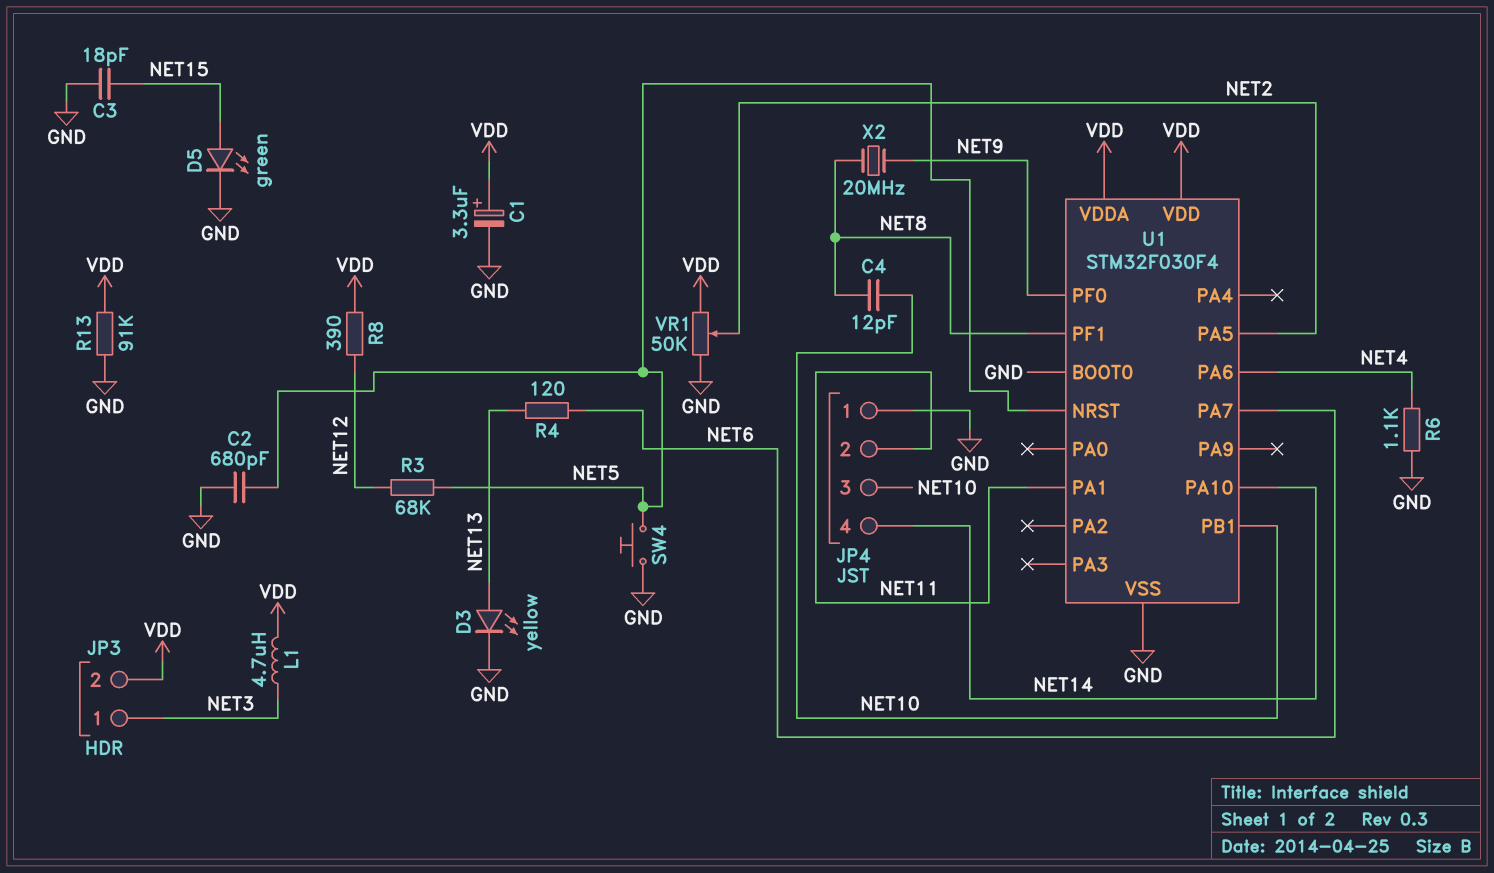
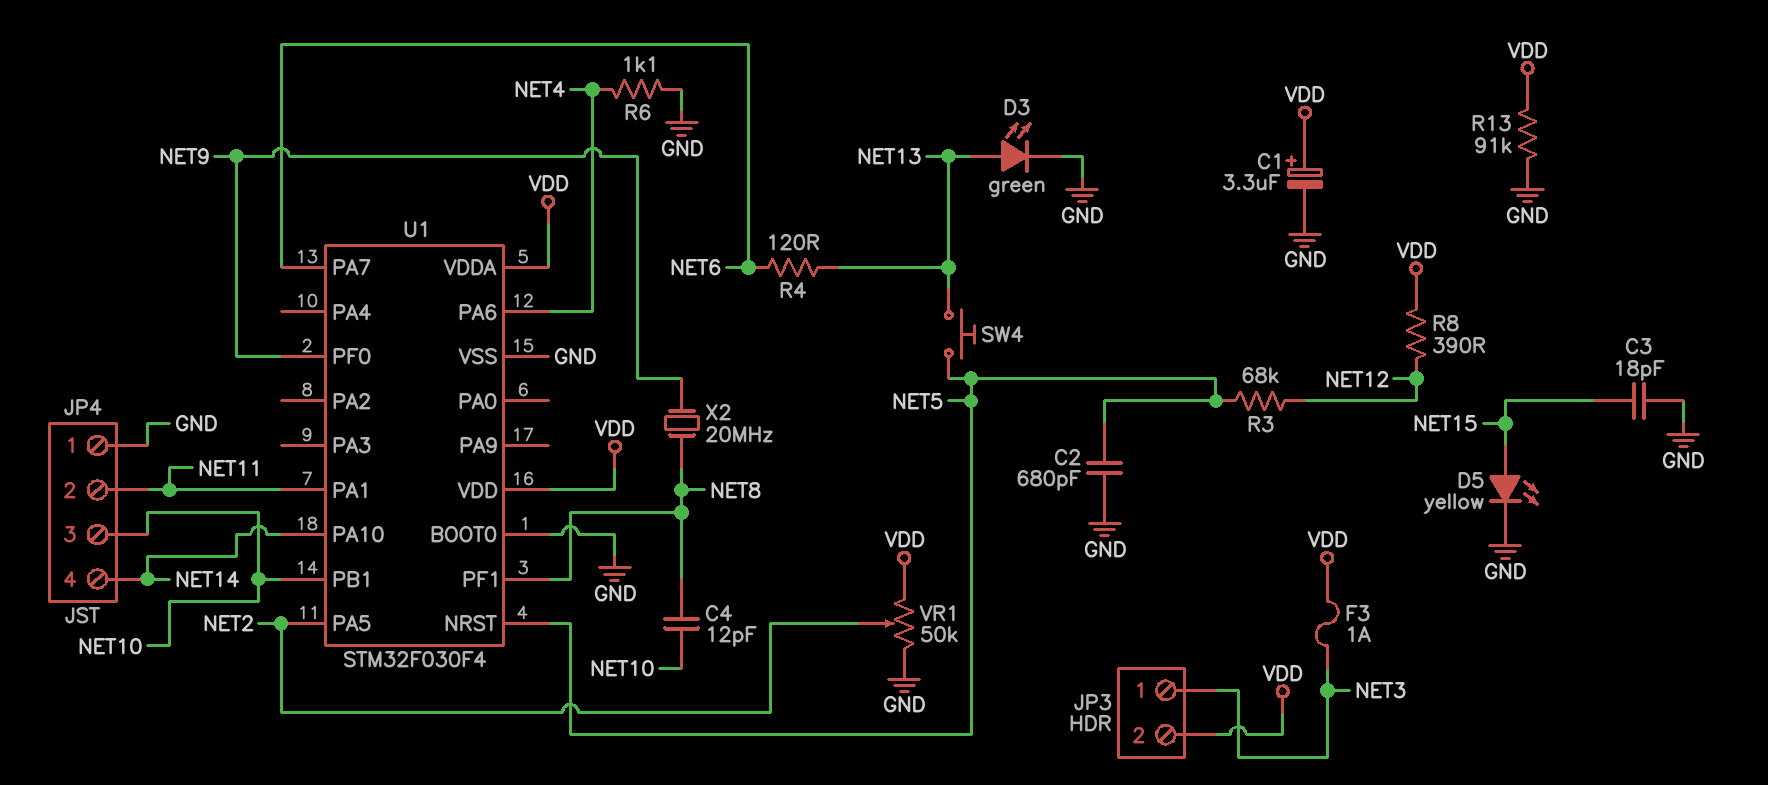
D3: LED yellow (A NET13, K GND) -> LED green (A NET13, K GND)
D5: LED green (A NET15, K GND) -> LED yellow (A NET15, K GND)
F3: none -> 1A (NET3, VDD)
L1: 4.7uH (NET3, VDD) -> none
SW4: button (GND, NET5) -> button (NET5, NET13)

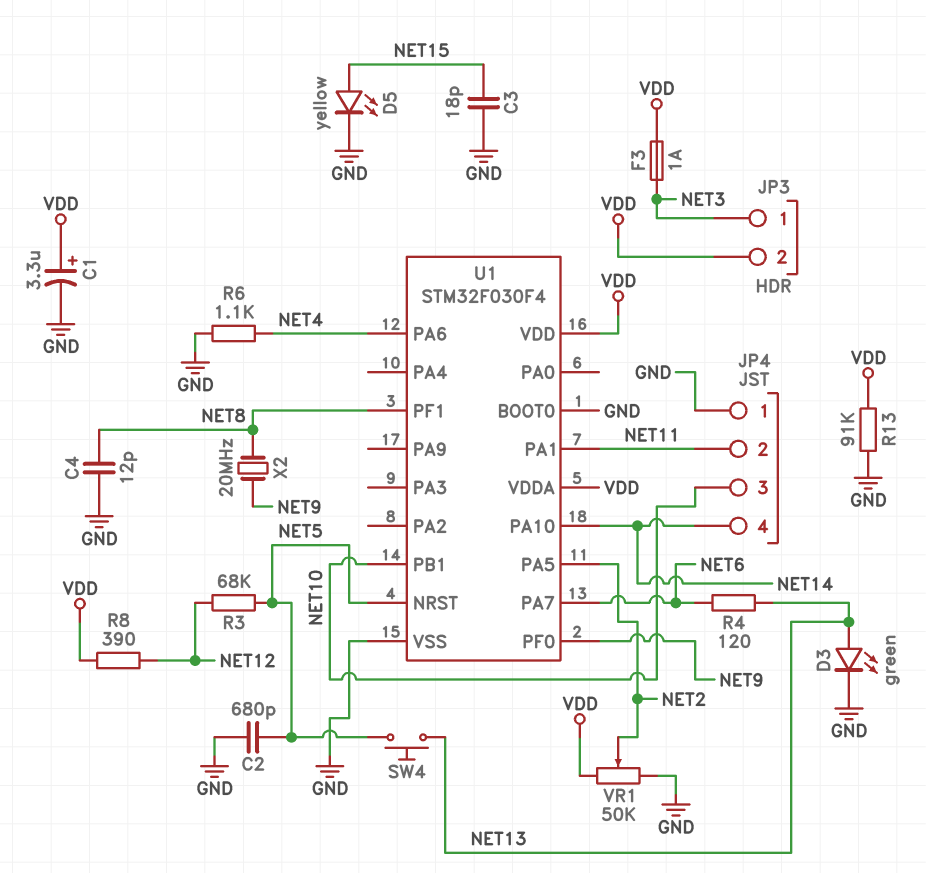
C4: 12pF (NET8, NET10) -> 12pF (GND, NET8)

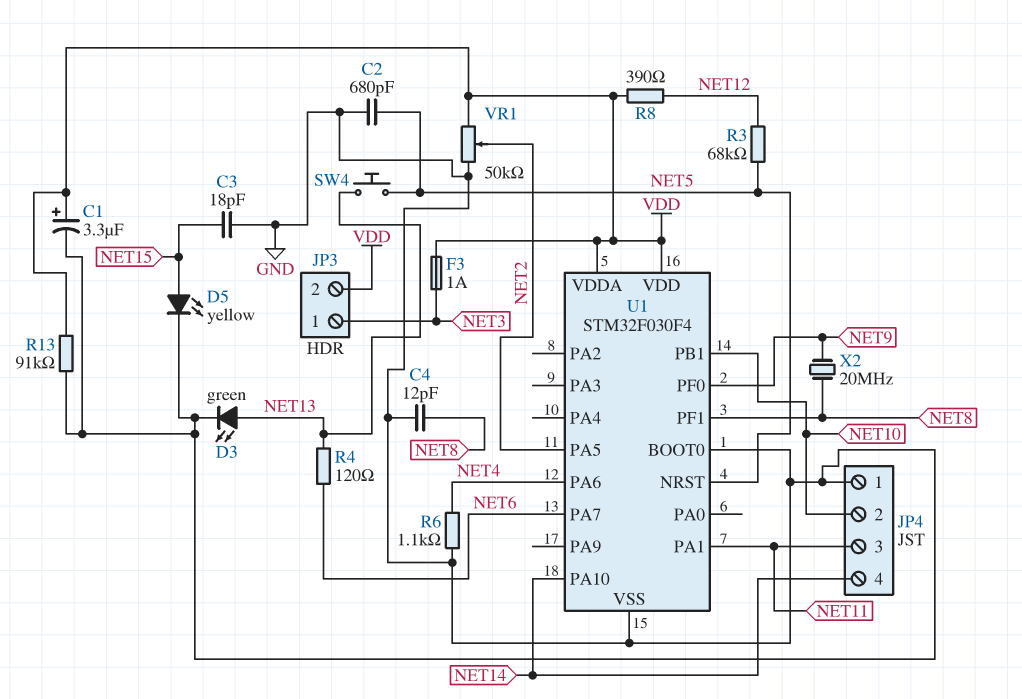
JP4 pin 2: NET11 -> NET10
JP4 pin 3: NET10 -> NET11

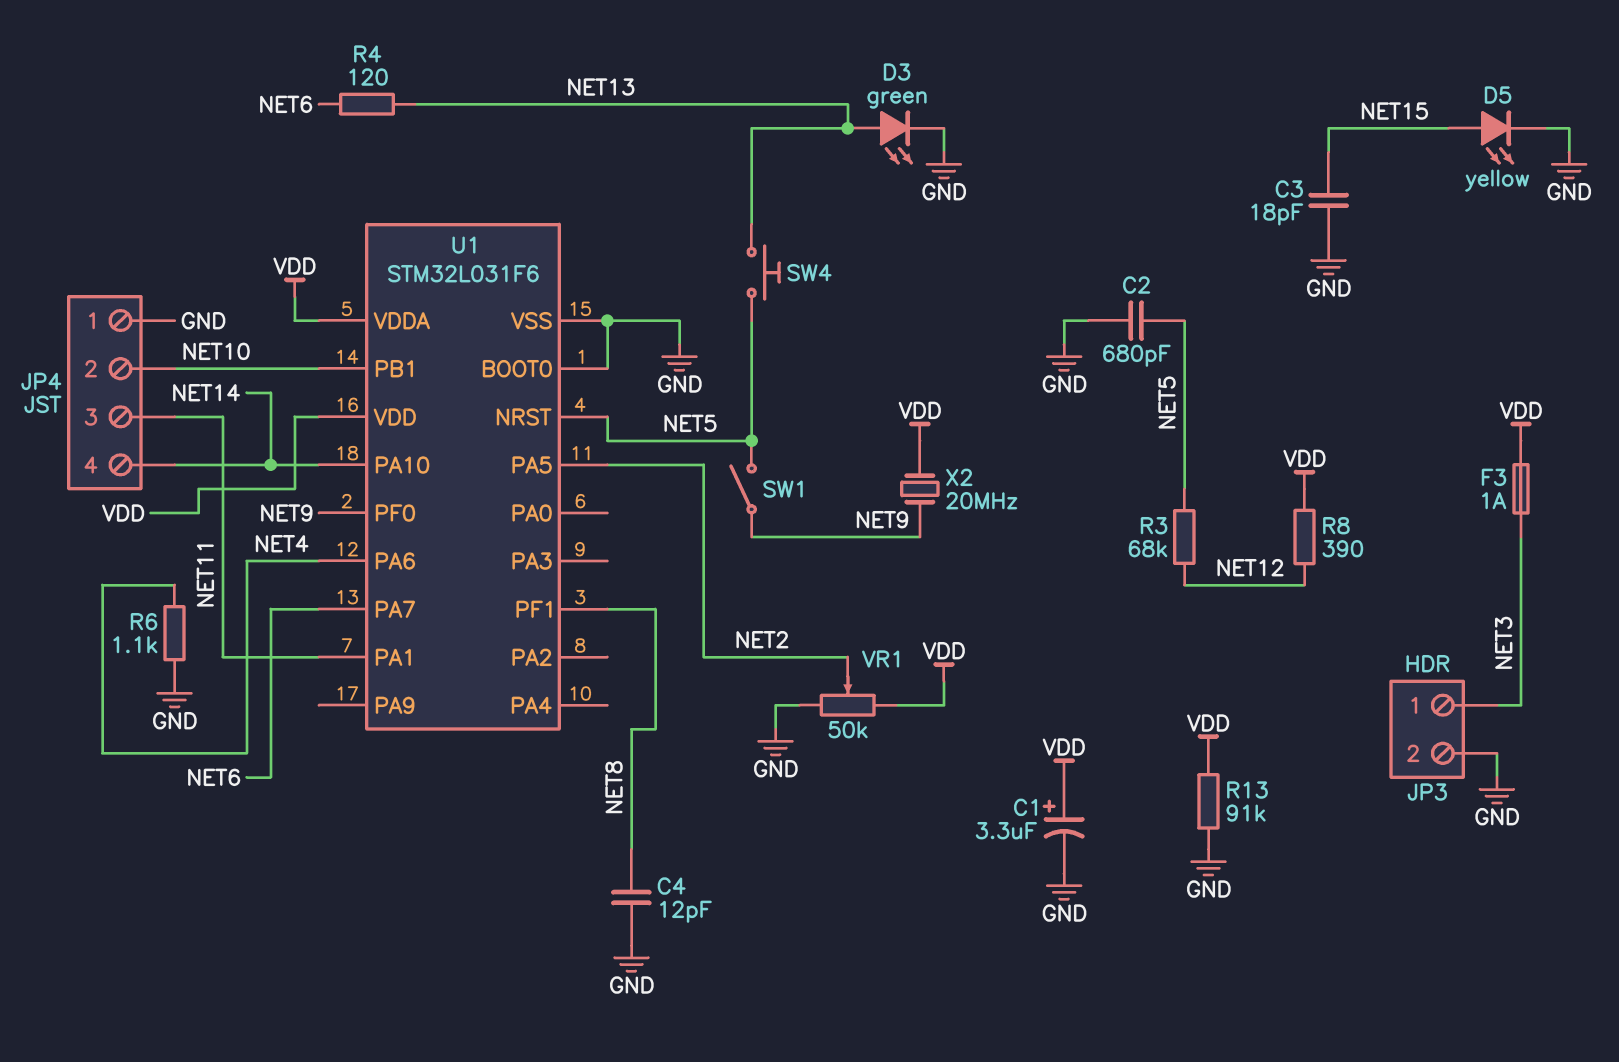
JP3 pin 2: VDD -> GND
SW1: none -> switch (NET5, NET9)
U1: STM32F030F4 -> STM32L031F6
X2: 20MHz (NET8, NET9) -> 20MHz (NET9, VDD)

